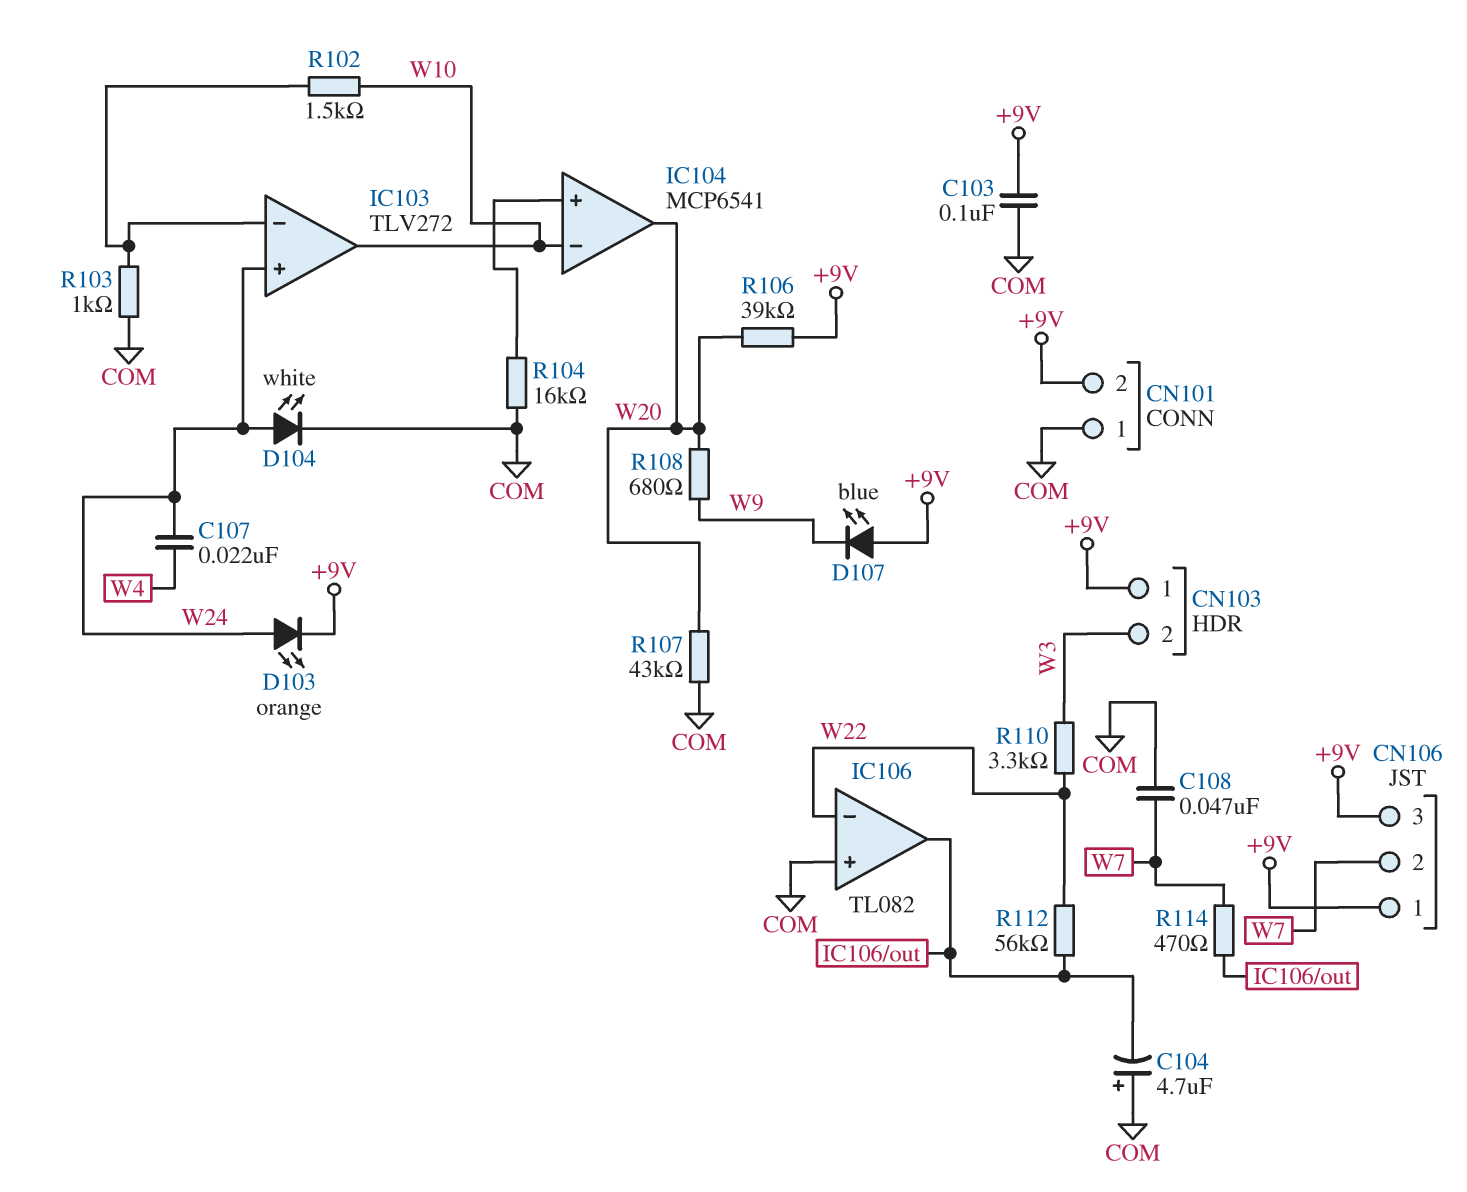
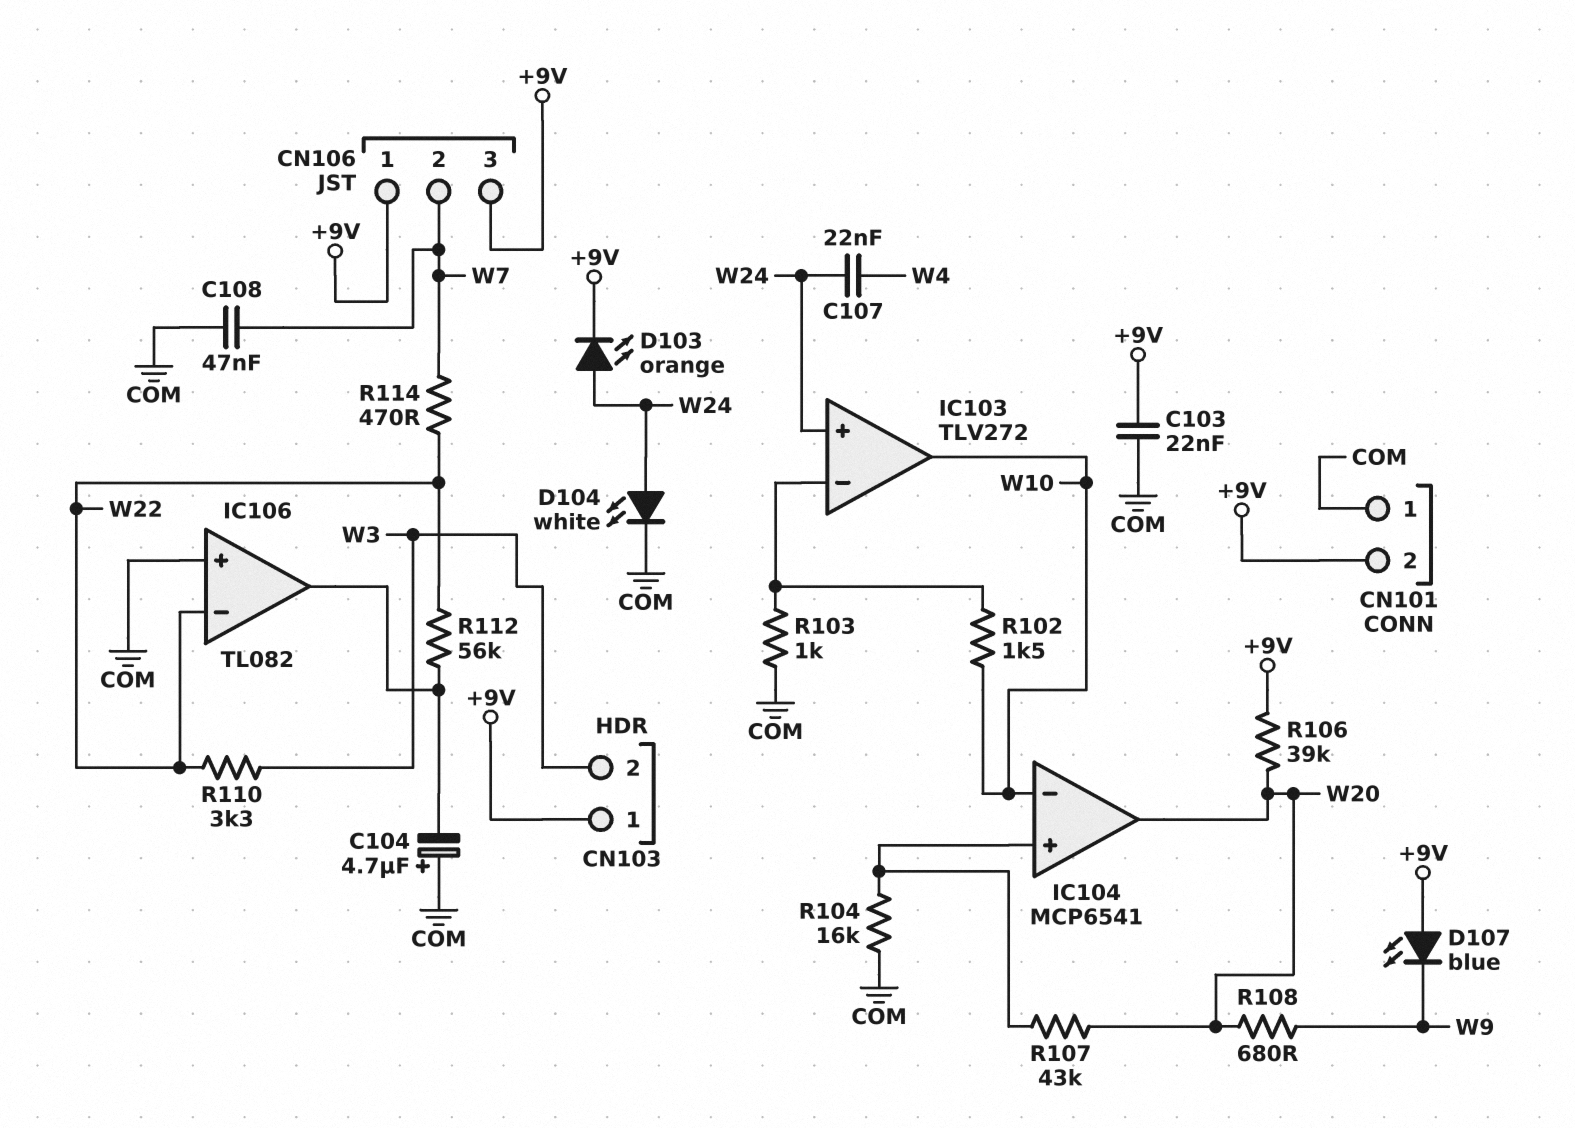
C103: 100nF (+9V, COM) -> 22nF (+9V, COM)
R107: 43k (COM, W20) -> 43k (IC104/in+, W20)
R114: 470 (IC106/out, W7) -> 470 (W7, W22)

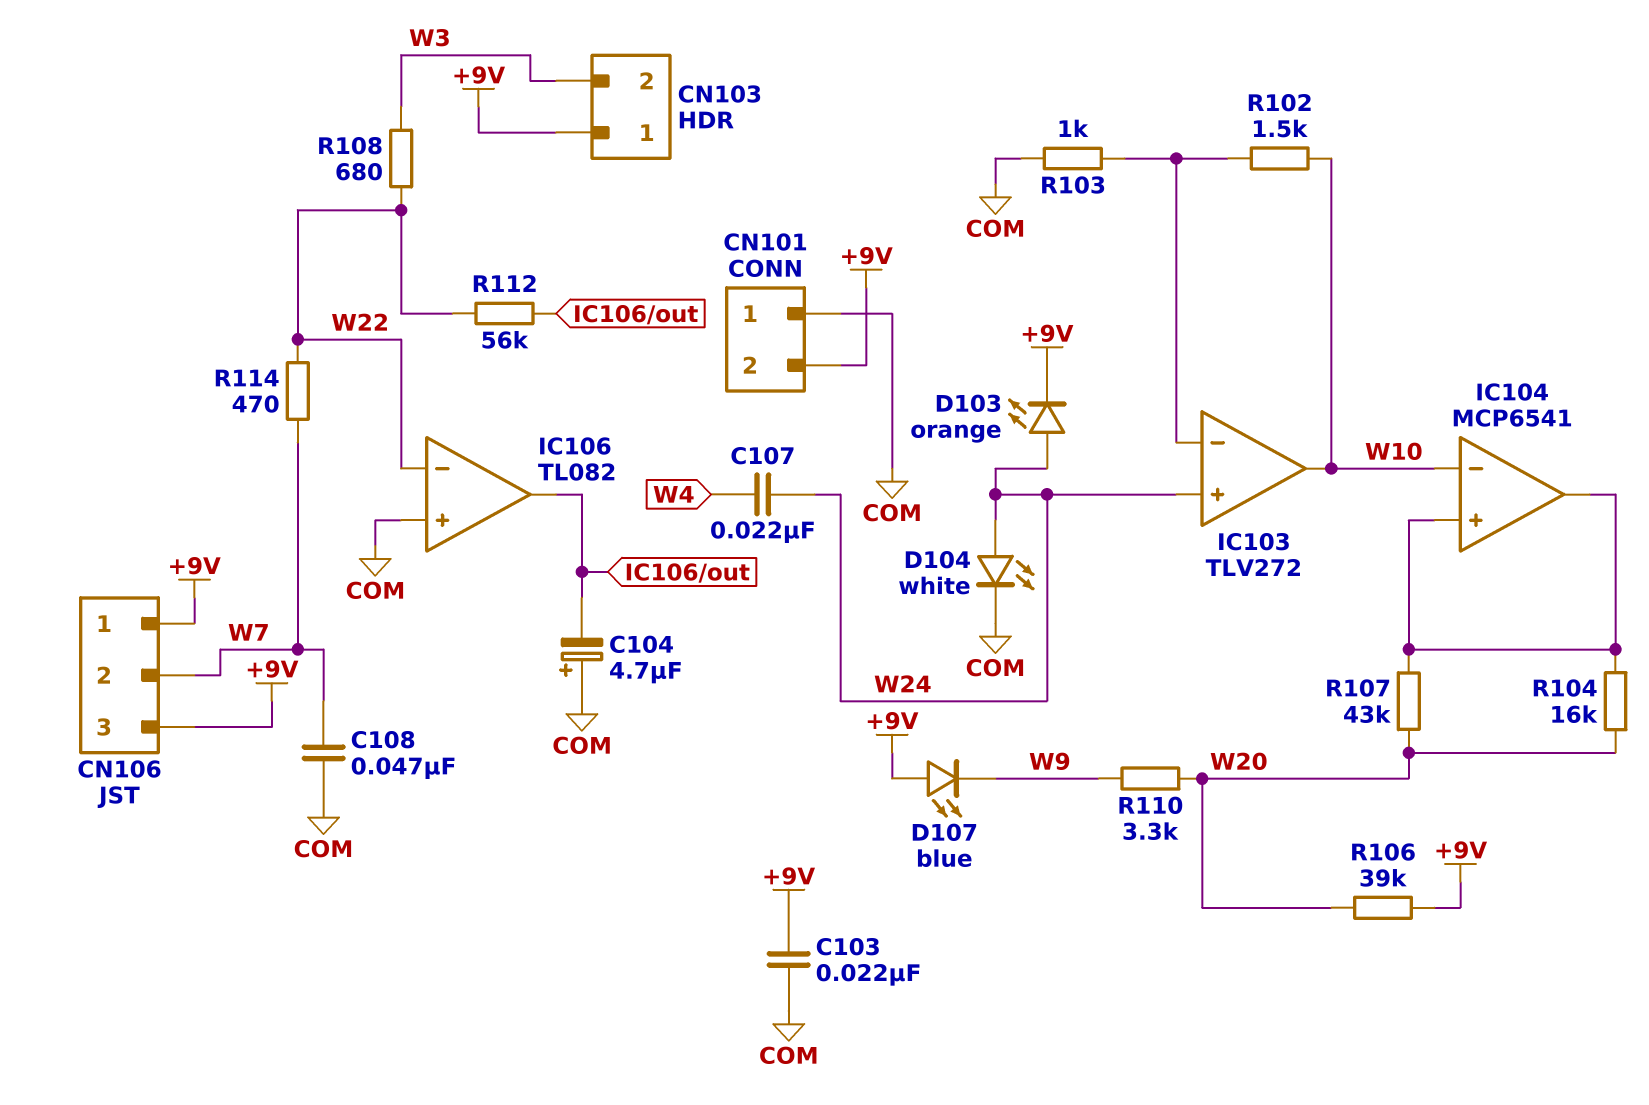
IC104 pin out: W20 -> IC104/in+
R104: 16k (COM, IC104/in+) -> 16k (IC104/in+, W20)
R108: 680 (W9, W20) -> 680 (W3, W22)
R110: 3.3k (W3, W22) -> 3.3k (W9, W20)

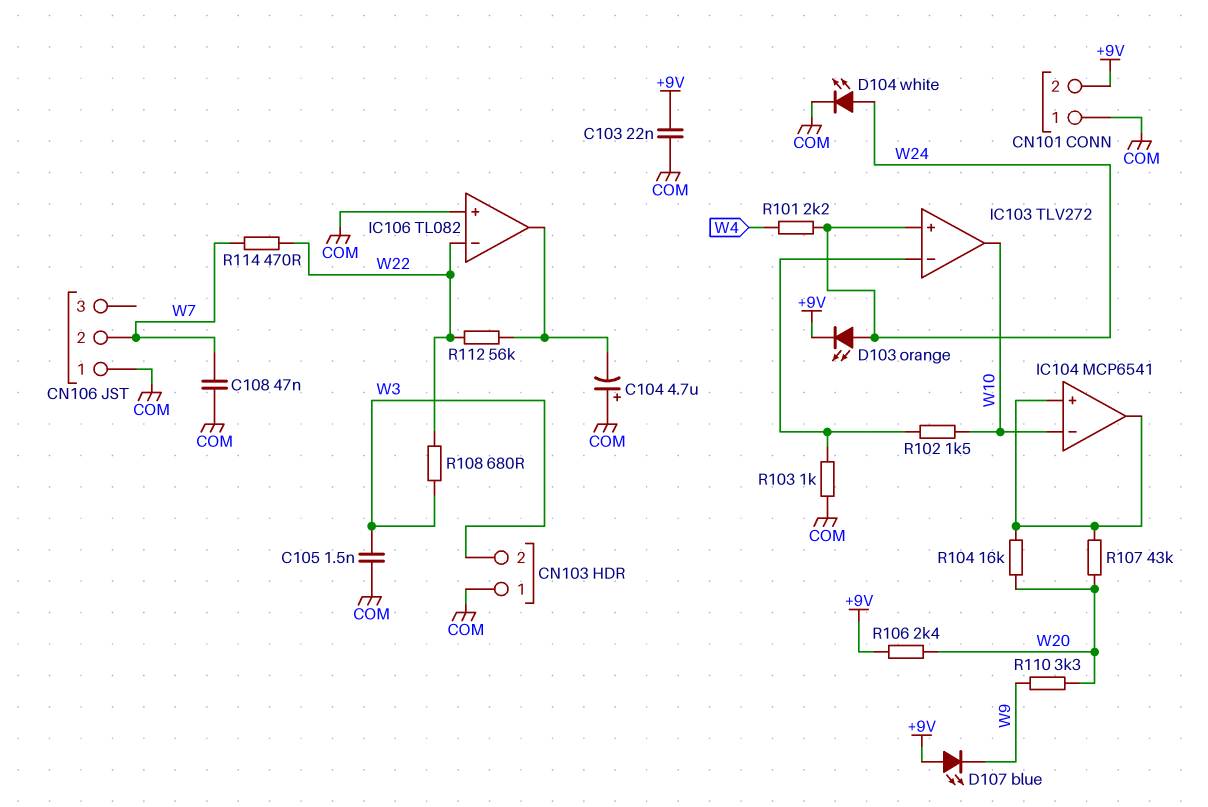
C105: none -> 1.5nF (COM, W3)
C107: 22nF (W4, W24) -> none
CN103 pin 1: +9V -> COM
CN106 pin 1: +9V -> COM
CN106 pin 3: +9V -> none
R101: none -> 2.2k (W4, W24)
R106: 39k (+9V, W20) -> 2.4k (+9V, W20)

